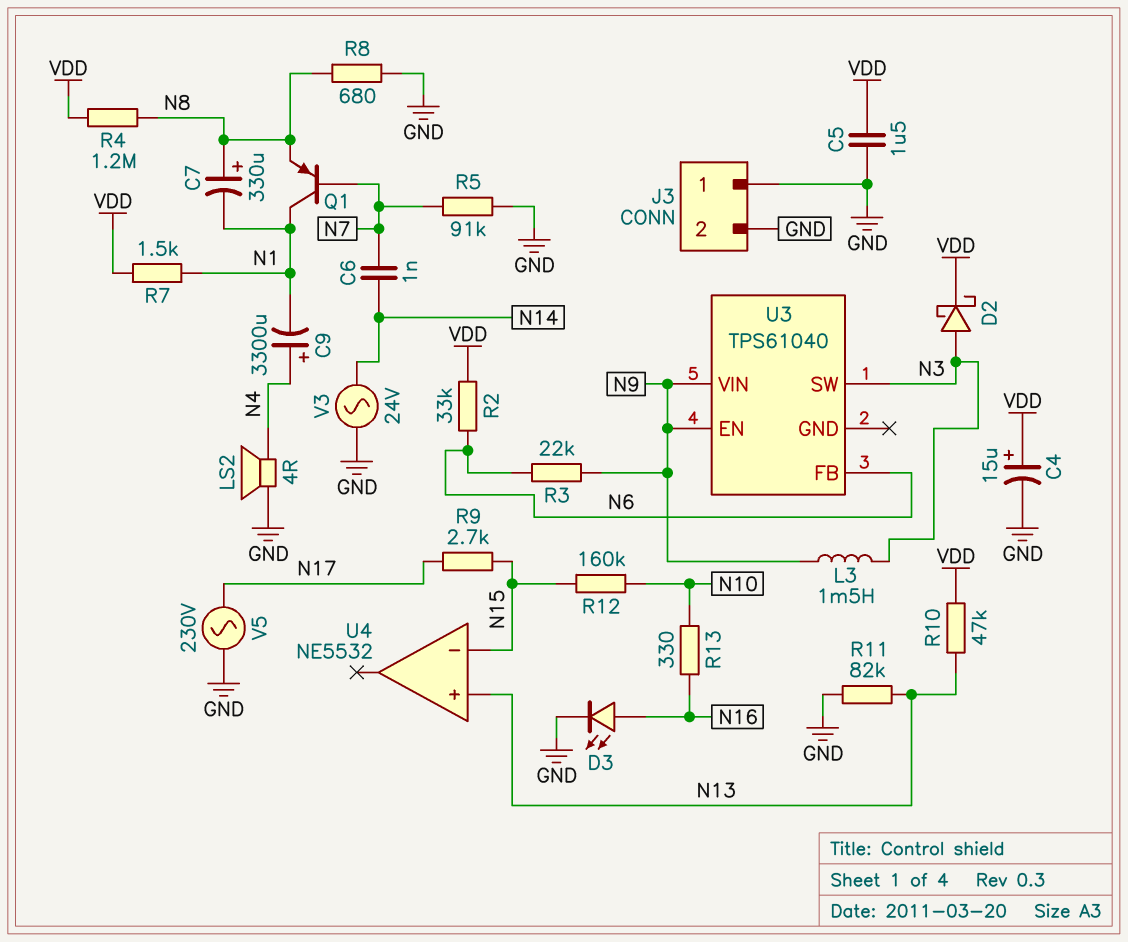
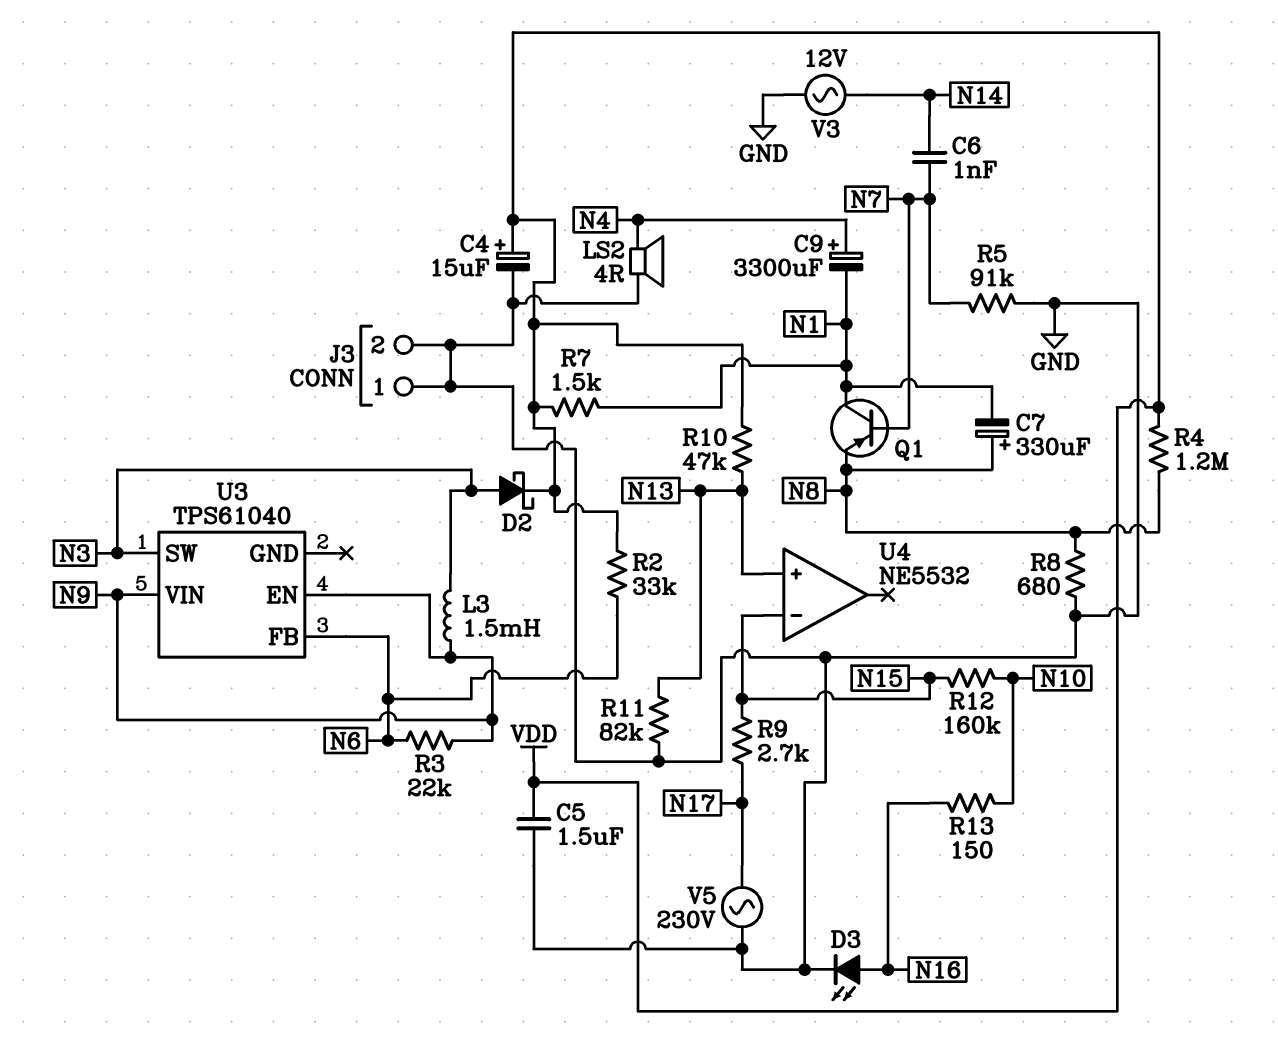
R13: 330 (N10, N16) -> 150 (N10, N16)
V3: AC 24V (GND, N14) -> AC 12V (GND, N14)

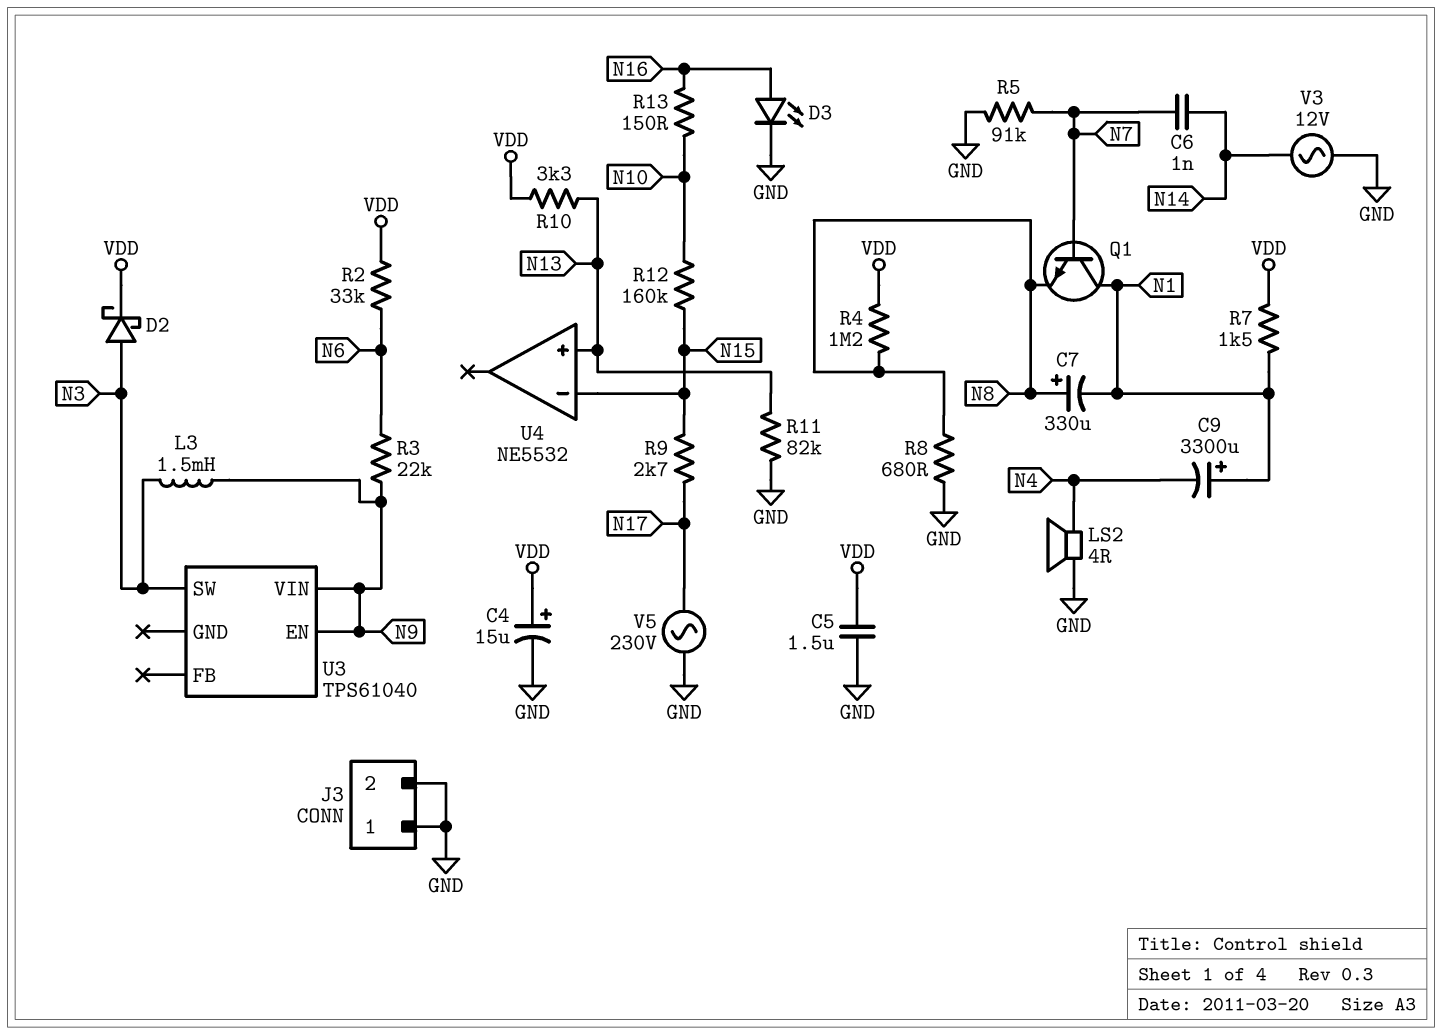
C9: 3300uF (plus N4, minus N1) -> 3300uF (plus N1, minus N4)
Q1: PNP (B N7, C N1, E N8) -> NPN (B N7, C N1, E N8)
R10: 47k (N13, VDD) -> 3.3k (N13, VDD)
U3 pin FB: N6 -> none

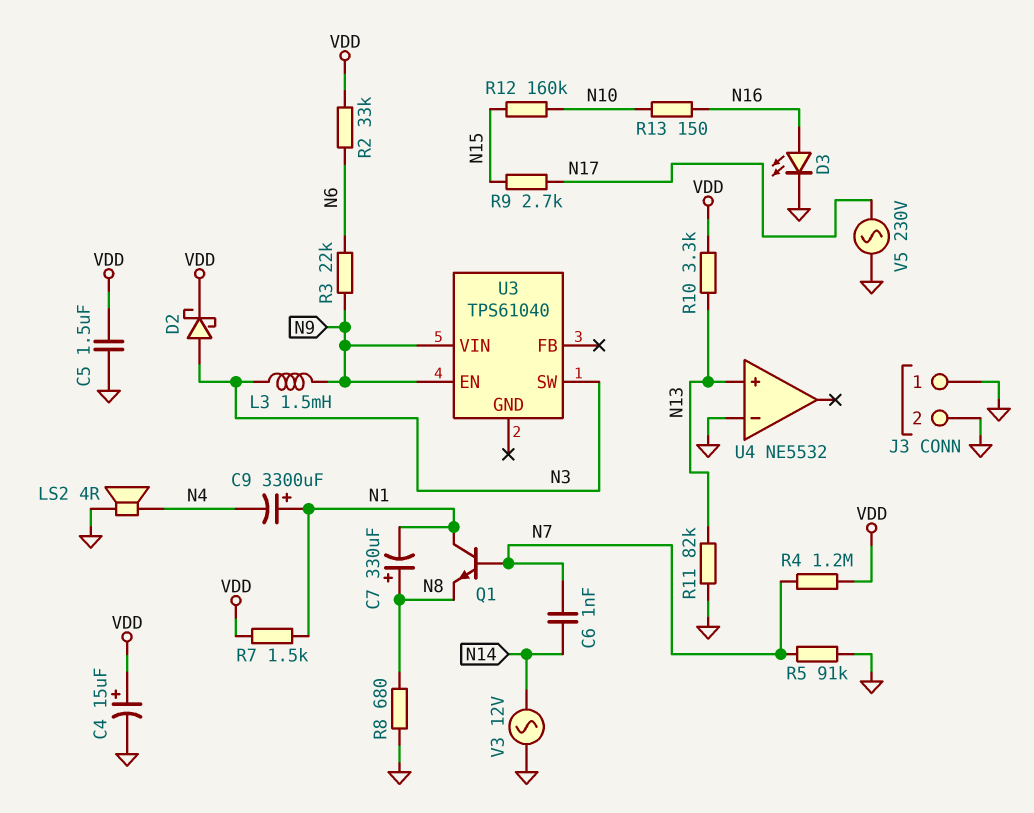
R4: 1.2M (N8, VDD) -> 1.2M (N7, VDD)
U4 pin in-: N15 -> GND

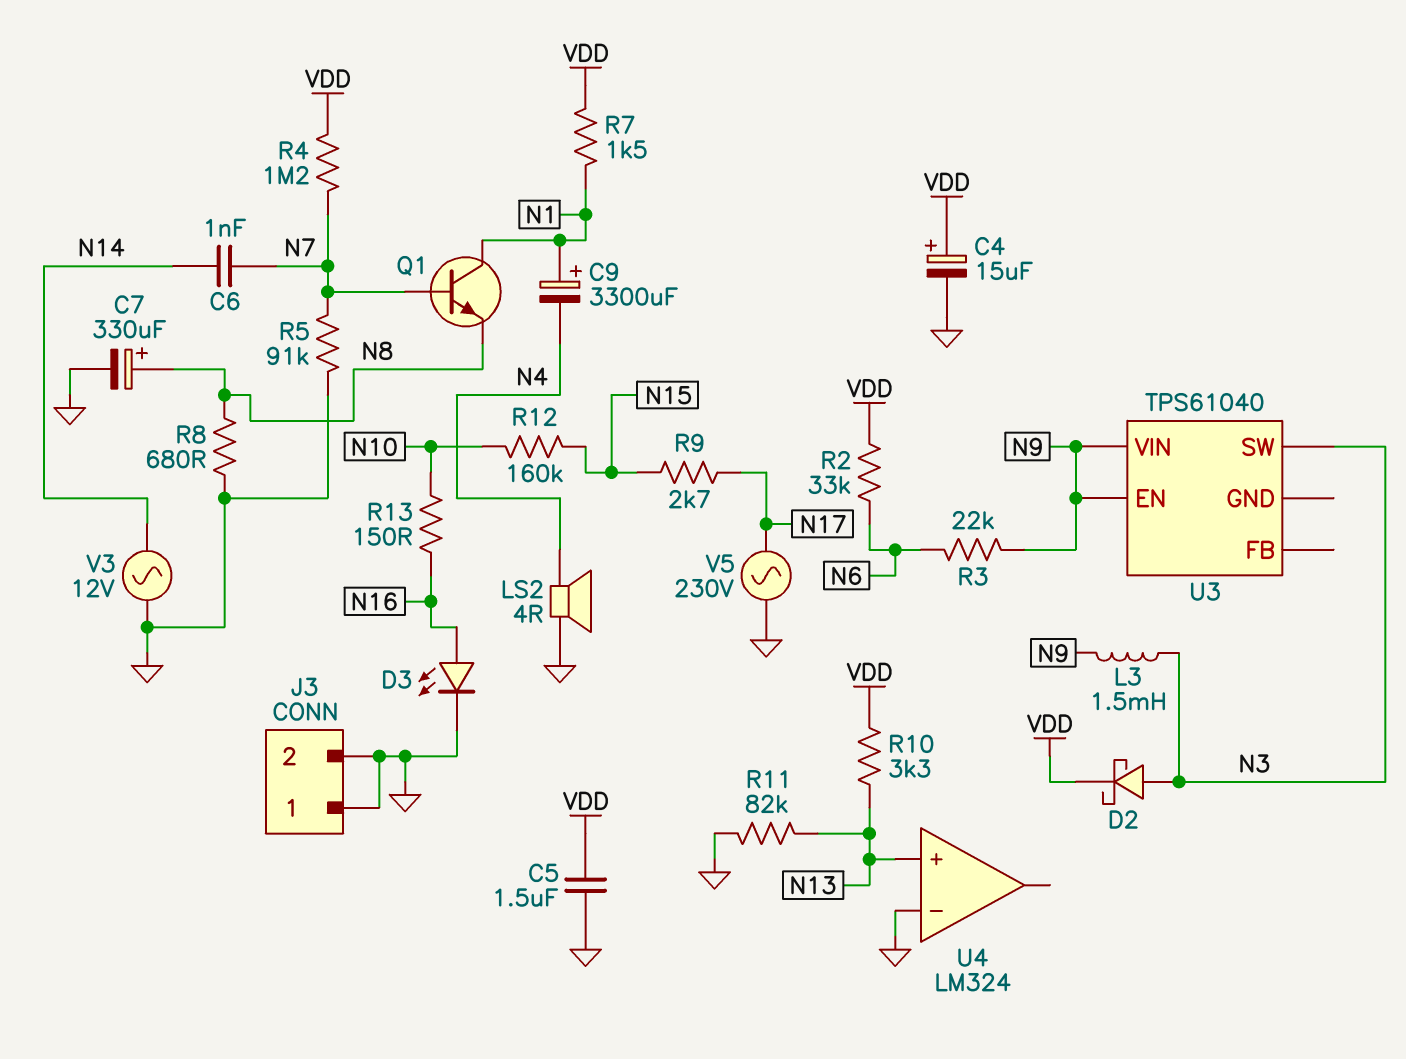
C7: 330uF (plus N8, minus N1) -> 330uF (plus N8, minus GND)
U4: NE5532 -> LM324

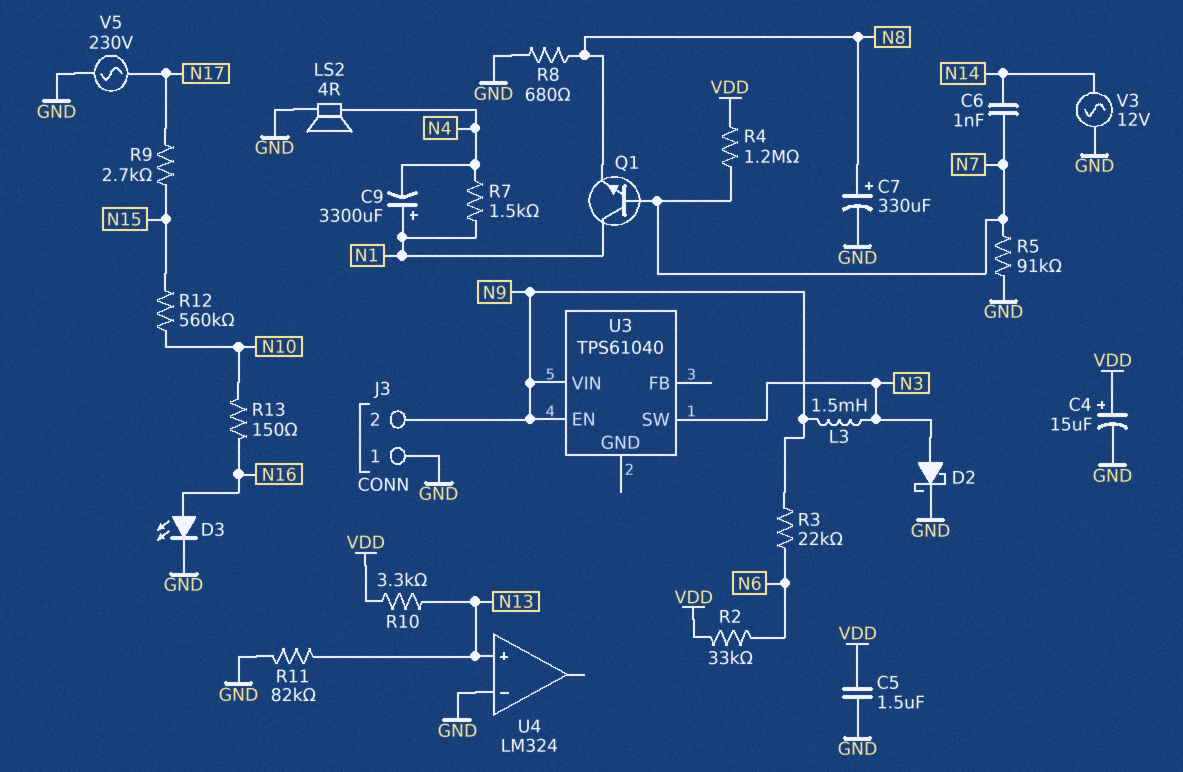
D2: schottky (A N3, K VDD) -> schottky (A N3, K GND)
J3 pin 2: GND -> N9
R7: 1.5k (N1, VDD) -> 1.5k (N1, N4)
R12: 160k (N10, N15) -> 560k (N10, N15)

